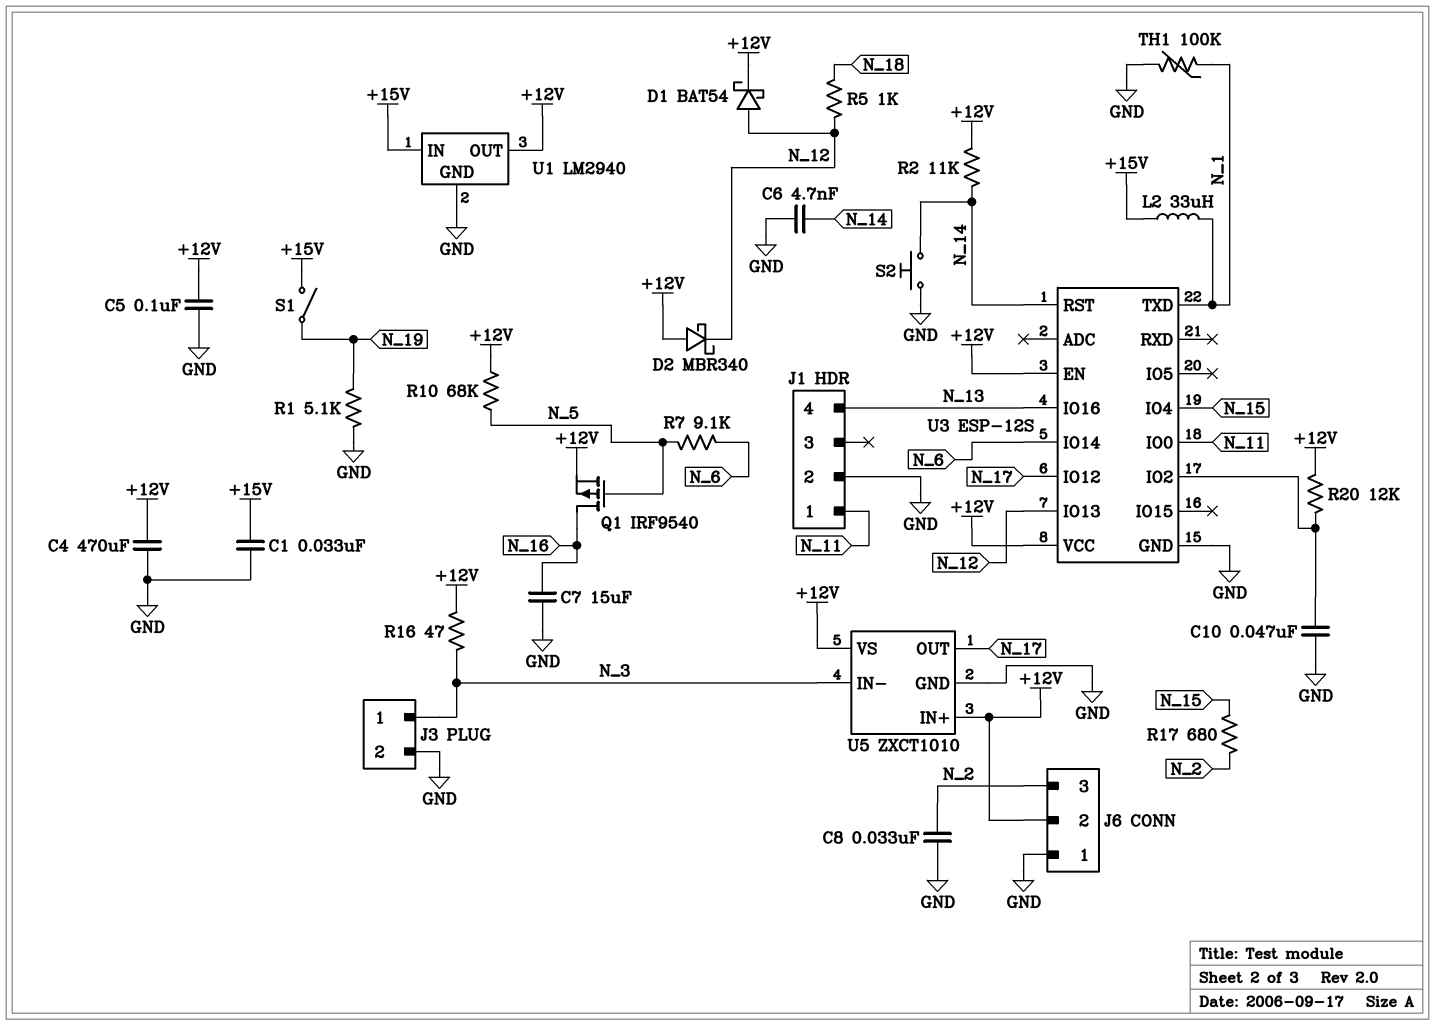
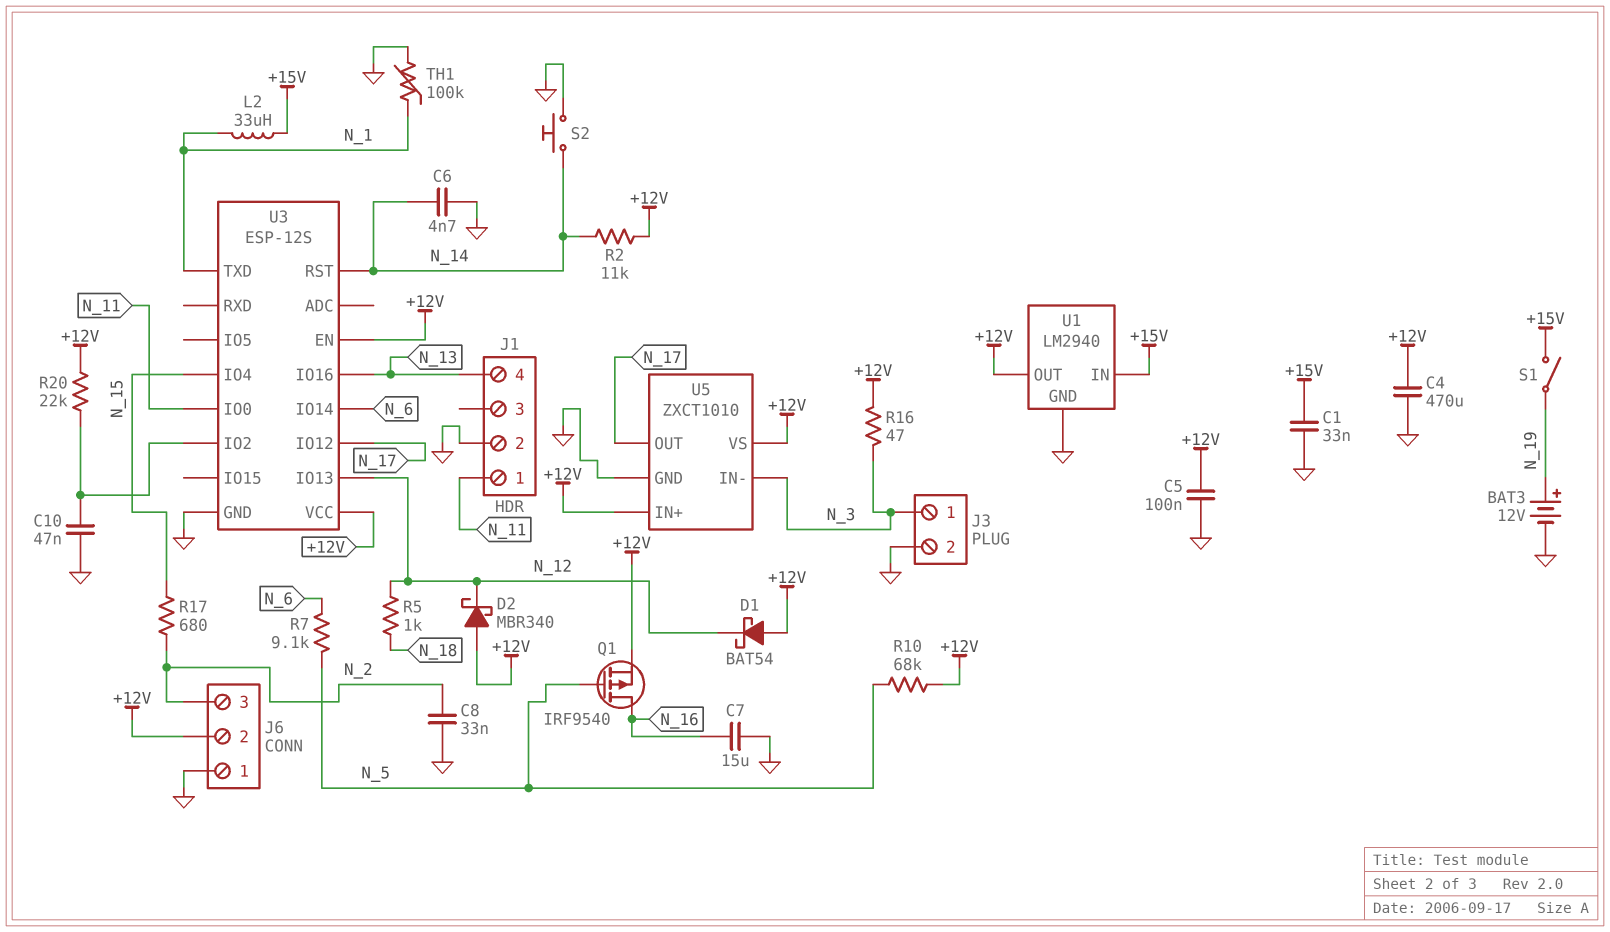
BAT3: none -> 12V (plus N_19, minus GND)
D1: schottky BAT54 (A N_12, K +12V) -> schottky BAT54 (A +12V, K N_12)
R1: 5.1k (GND, N_19) -> none
R20: 12k (+12V, U3/IO2) -> 22k (+12V, U3/IO2)

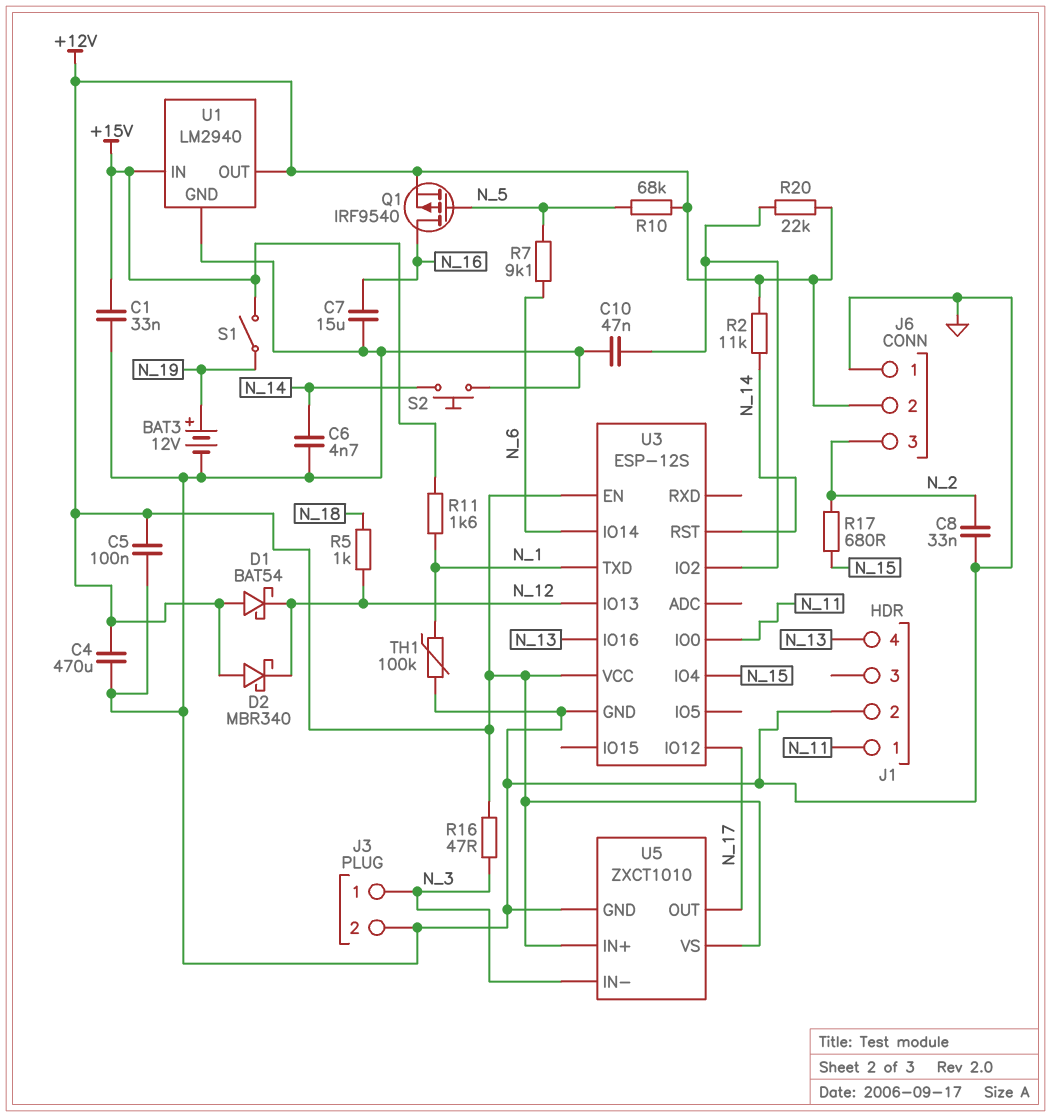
L2: 33uH (+15V, N_1) -> none
R11: none -> 1.6k (+15V, N_1)

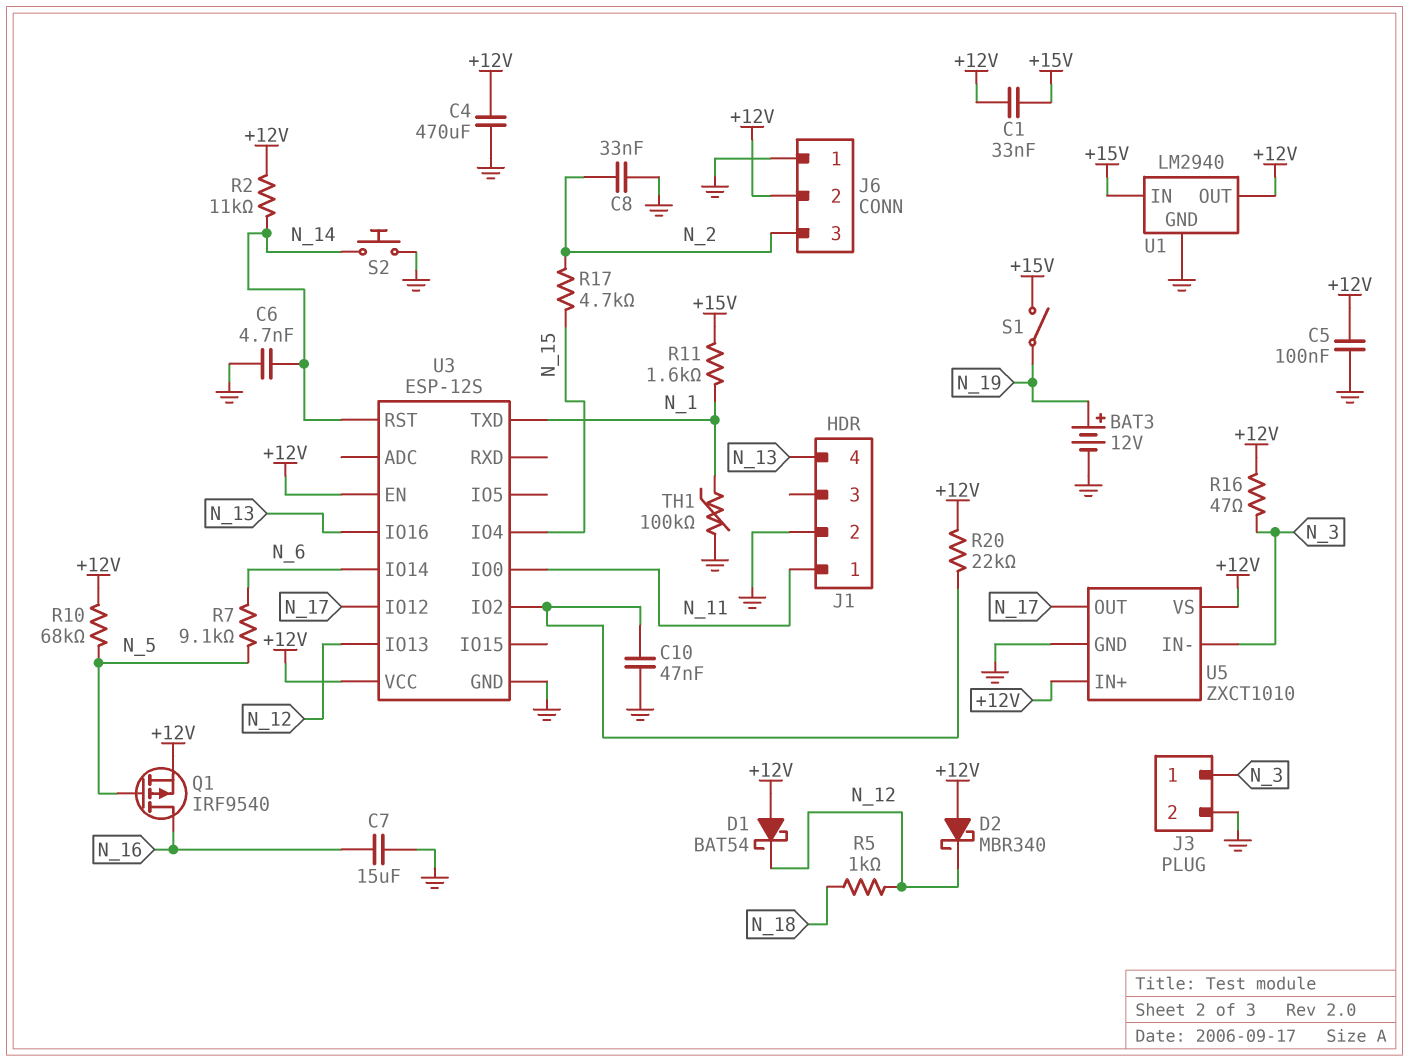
C1: 33nF (+15V, GND) -> 33nF (+12V, +15V)
R17: 680 (N_2, N_15) -> 4.7k (N_2, N_15)

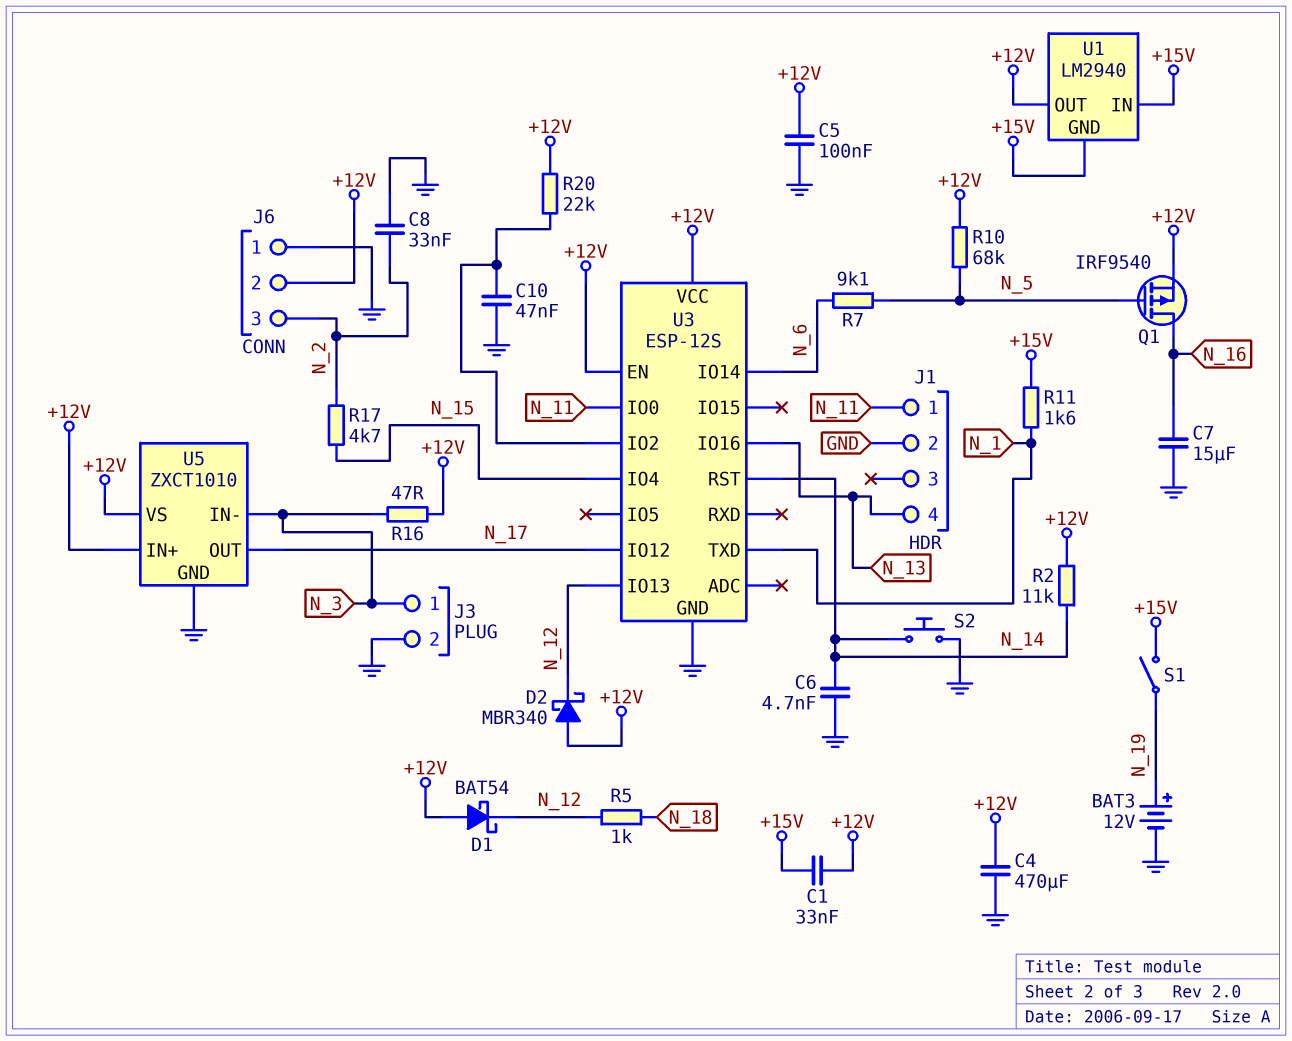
TH1: 100k (GND, N_1) -> none
U1 pin GND: GND -> +15V

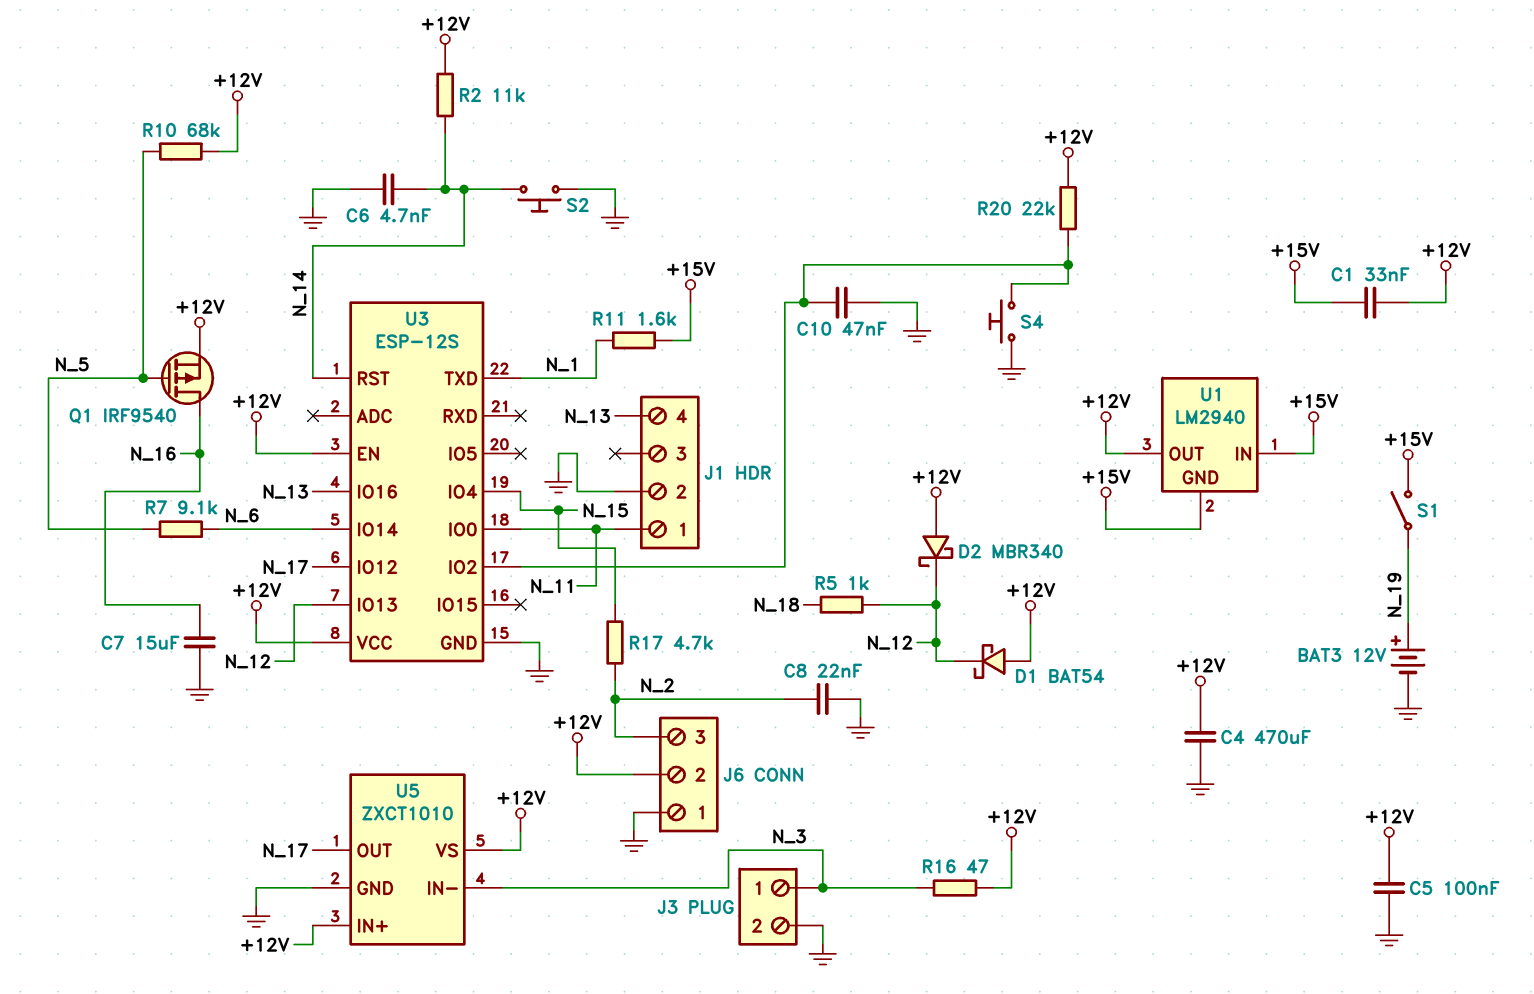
C8: 33nF (GND, N_2) -> 22nF (GND, N_2)
S4: none -> button (GND, U3/IO2)

